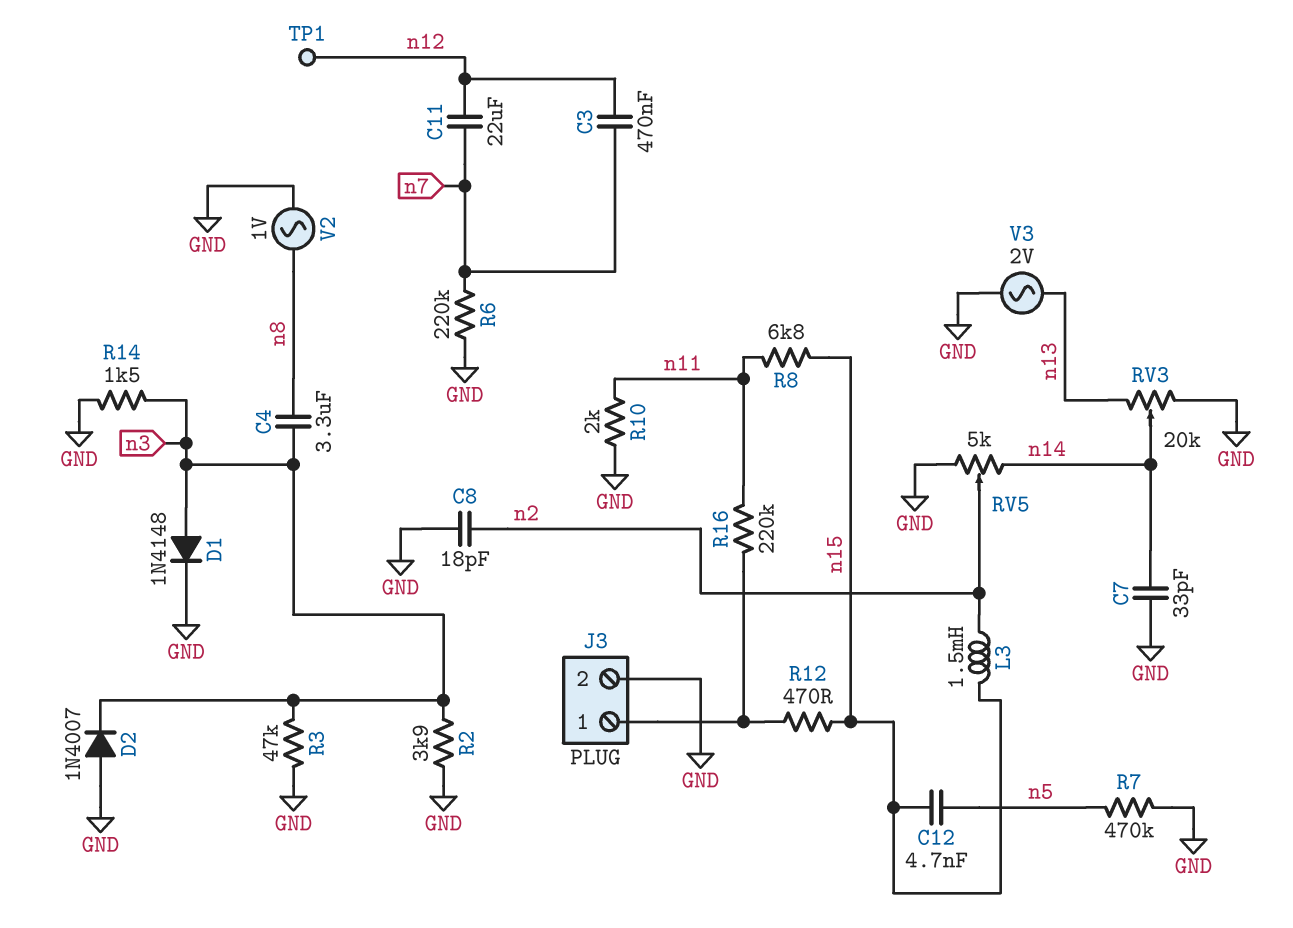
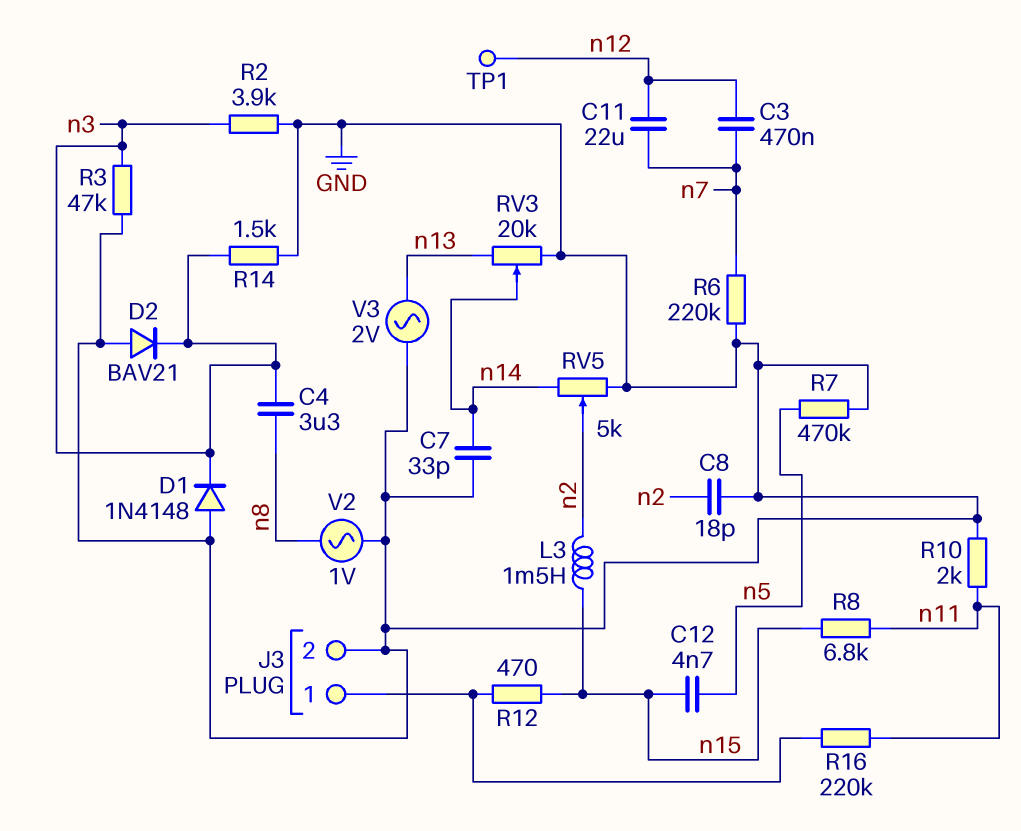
D1: diode 1N4148 (A n3, K GND) -> diode 1N4148 (A GND, K n3)
D2: diode 1N4007 (A GND, K n3) -> diode BAV21 (A GND, K n3)

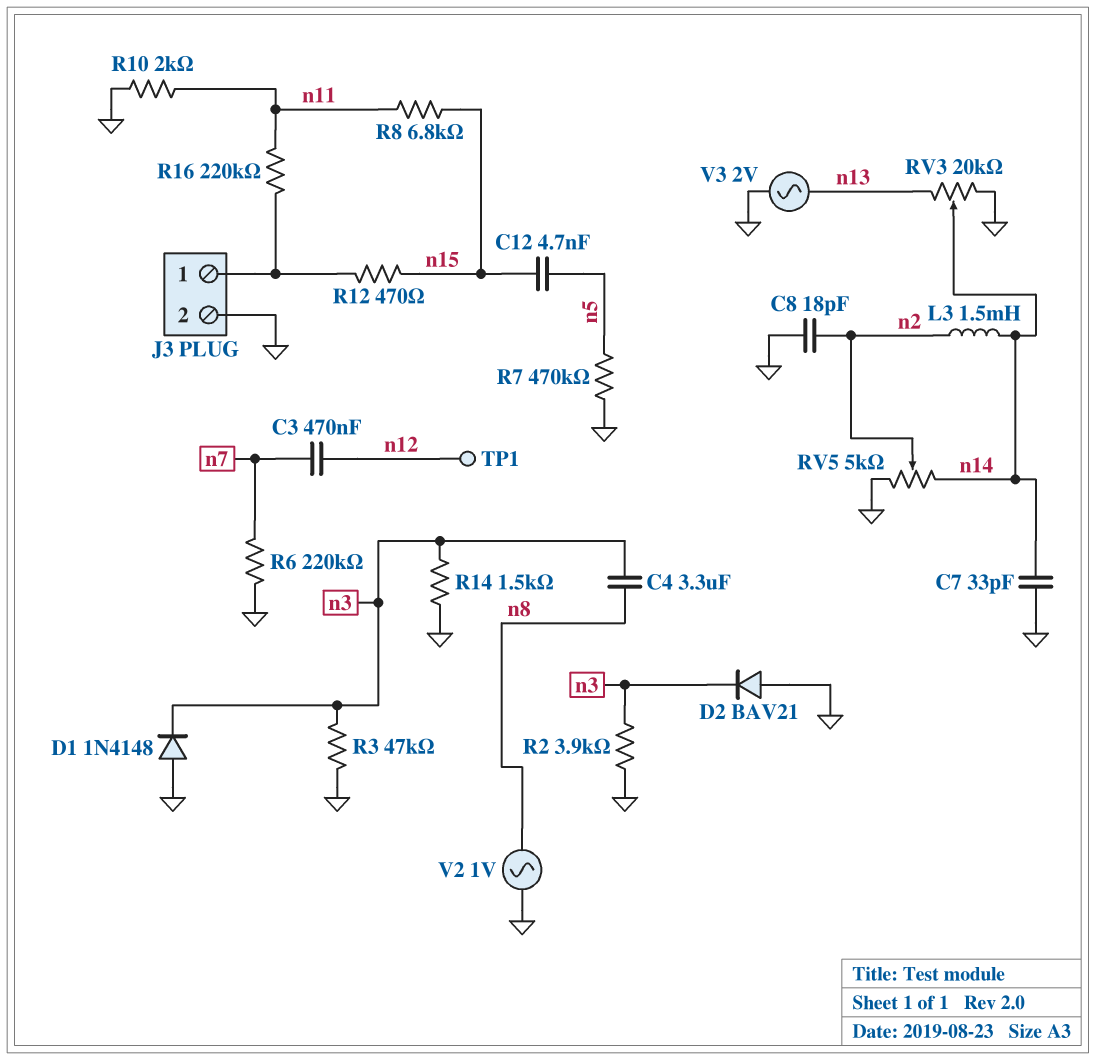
C11: 22uF (n7, n12) -> none
L3: 1.5mH (n2, n15) -> 1.5mH (n2, n14)

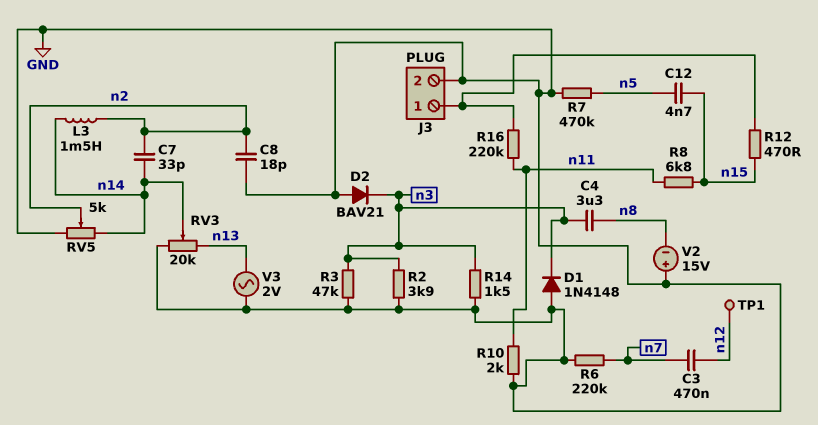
C7: 33pF (GND, n14) -> 33pF (n2, n14)
V2: AC 1V (GND, n8) -> 15V (plus GND, minus n8)

